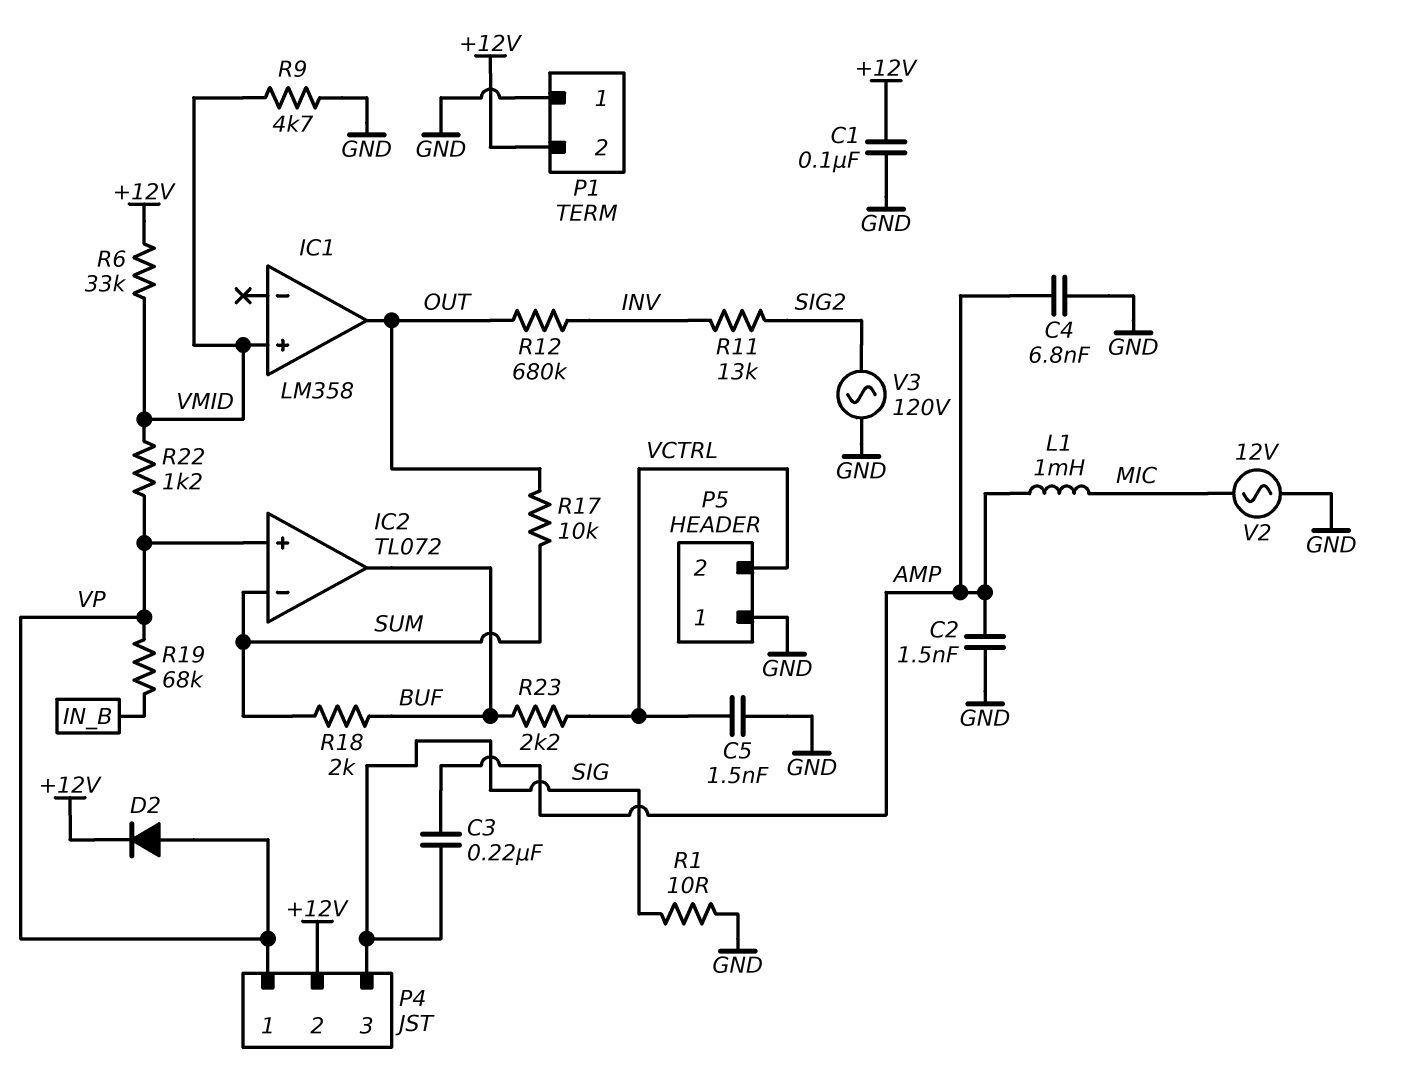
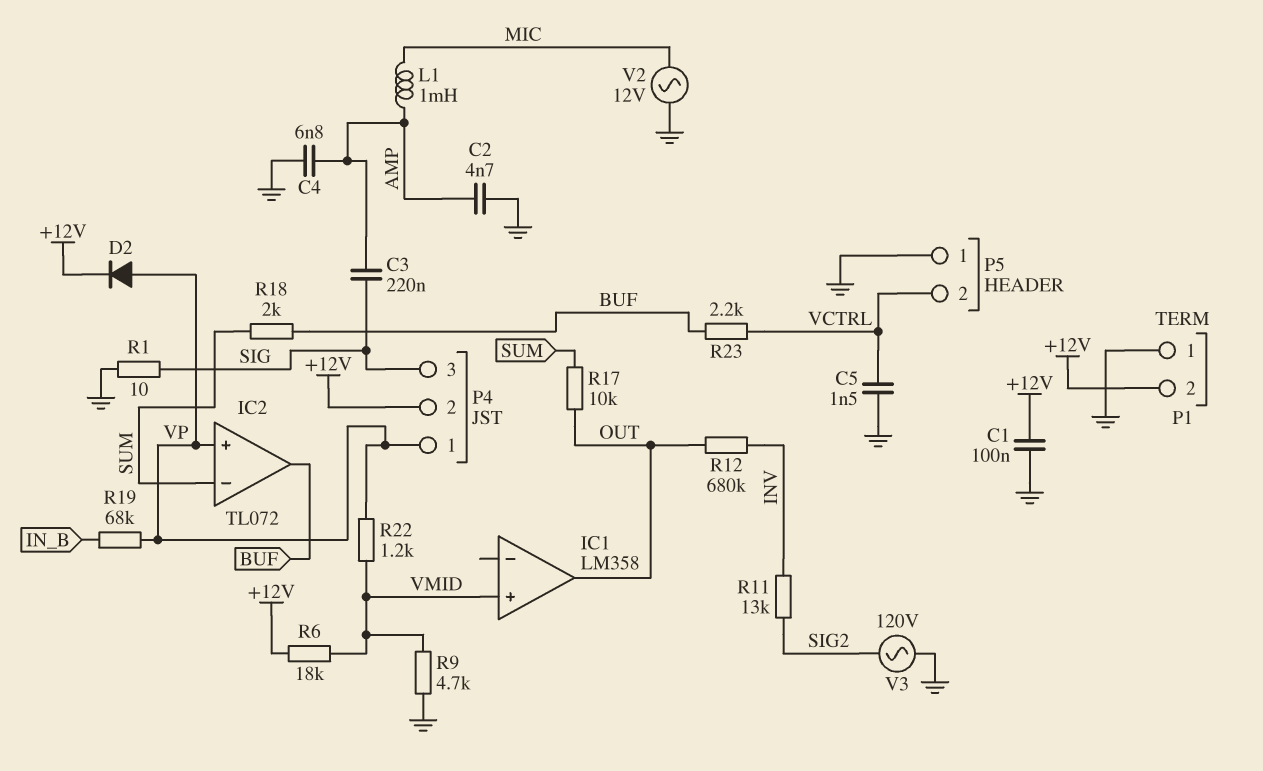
C2: 1.5nF (AMP, GND) -> 4.7nF (AMP, GND)
R6: 33k (+12V, VMID) -> 18k (+12V, VMID)

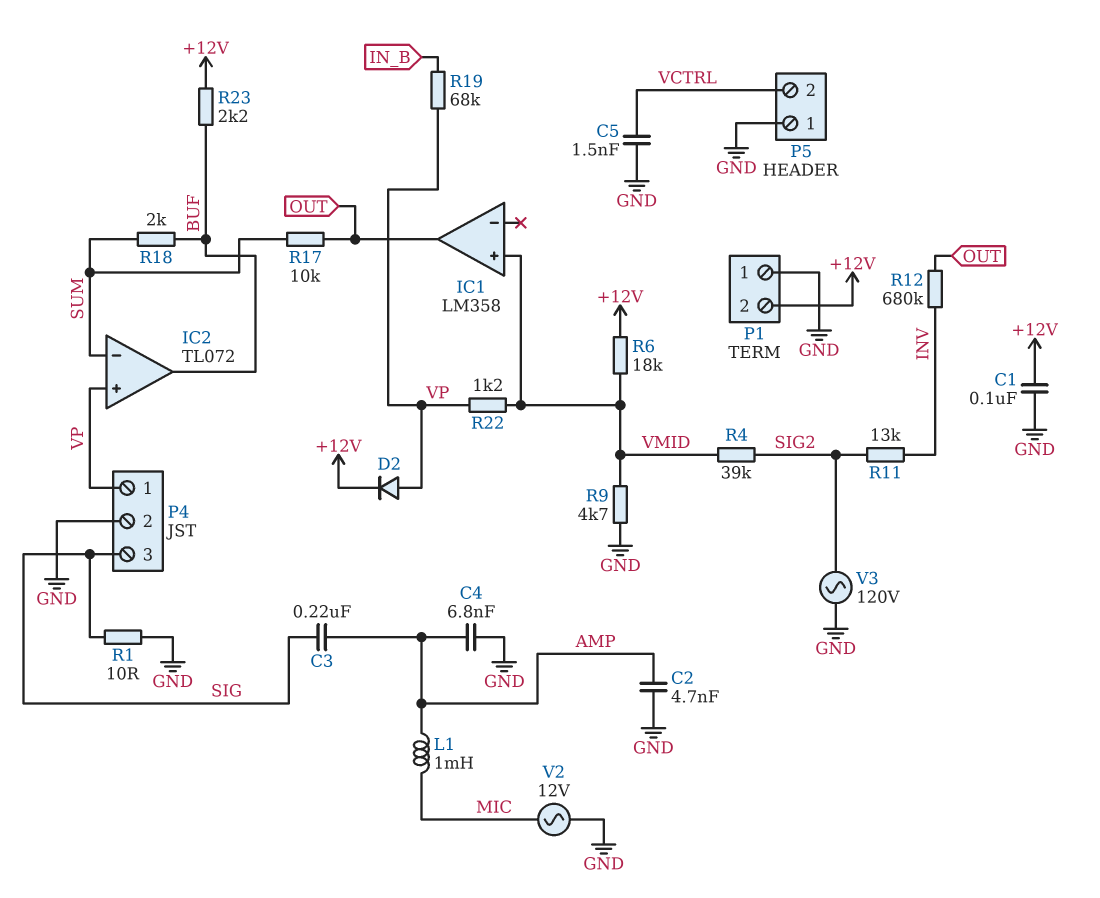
P4 pin 2: +12V -> GND
R4: none -> 39k (SIG2, VMID)
R23: 2.2k (BUF, VCTRL) -> 2.2k (+12V, BUF)

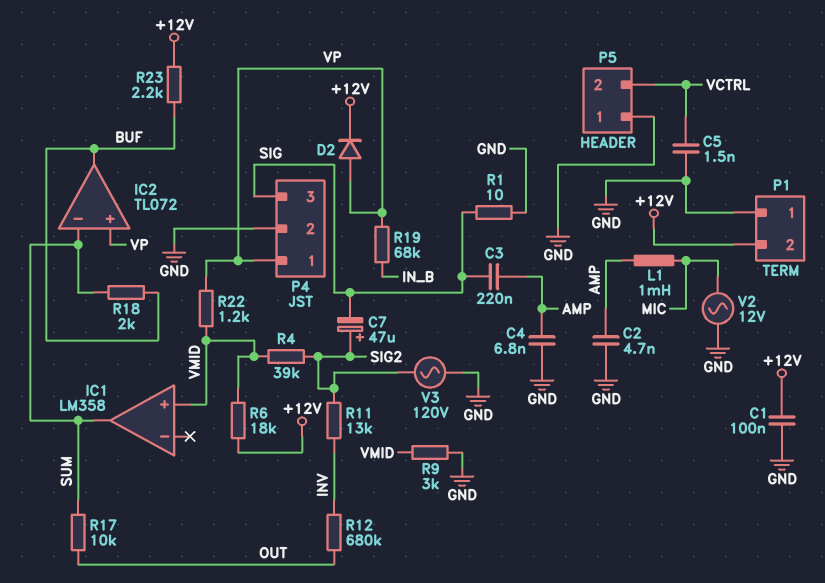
C7: none -> 47uF (plus SIG2, minus SIG)
IC1 pin out: OUT -> SUM
R9: 4.7k (GND, VMID) -> 3k (GND, VMID)

